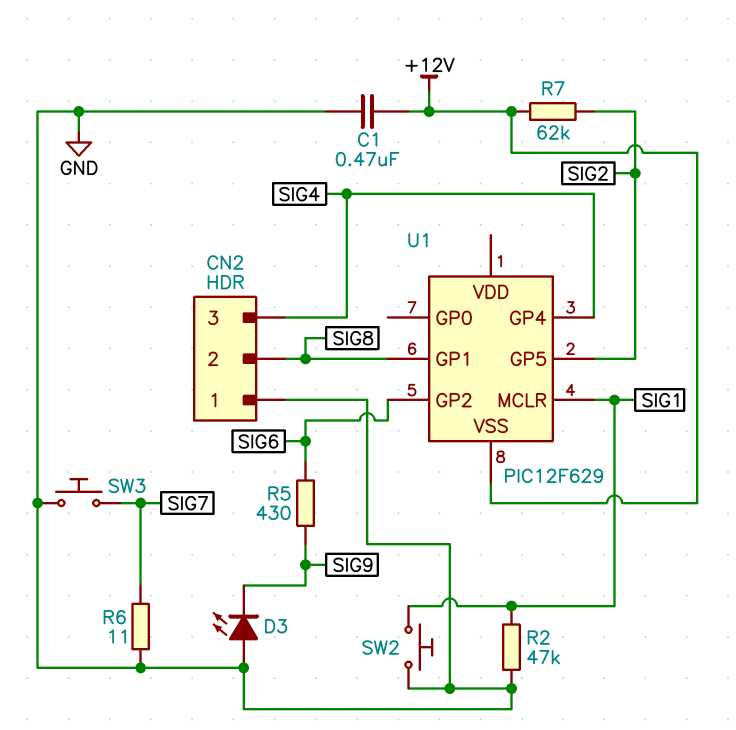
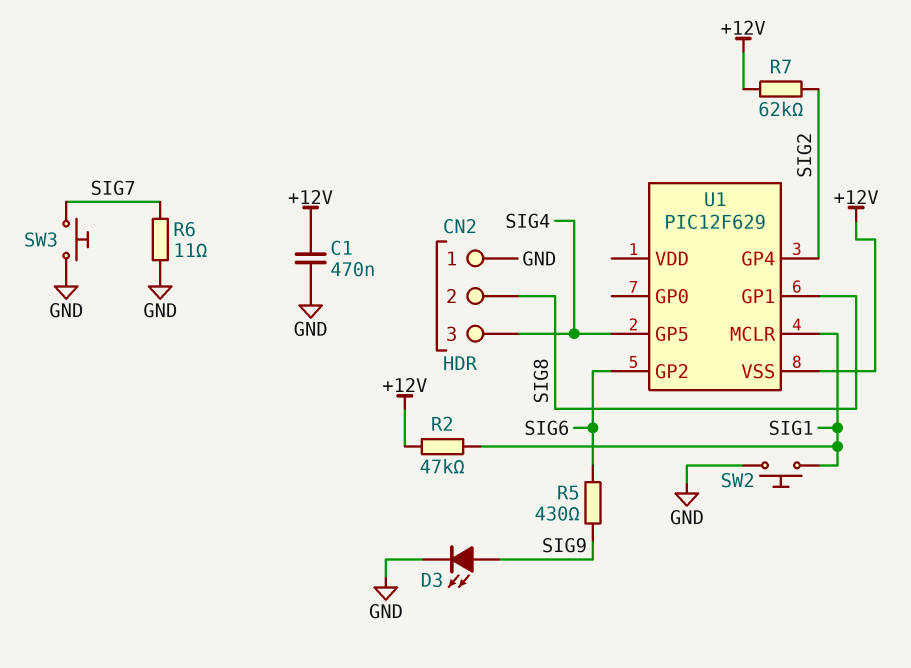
D3: LED (A GND, K SIG9) -> LED (A SIG9, K GND)
R2: 47k (GND, SIG1) -> 47k (+12V, SIG1)
U1 pin GP4: SIG4 -> SIG2
U1 pin GP5: SIG2 -> SIG4

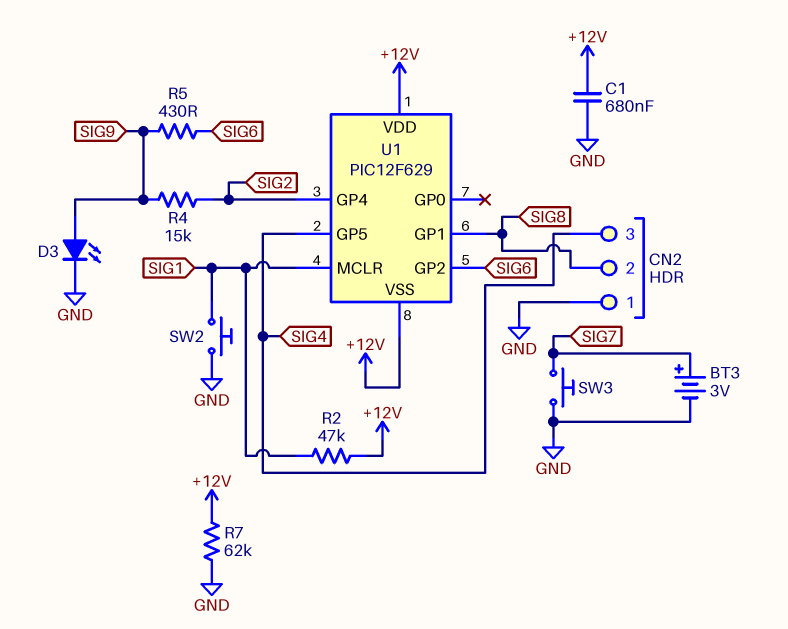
BT3: none -> 3V (plus SIG7, minus GND)
C1: 470nF (+12V, GND) -> 680nF (+12V, GND)
R4: none -> 15k (SIG2, SIG9)
R6: 11 (GND, SIG7) -> none
R7: 62k (+12V, SIG2) -> 62k (+12V, GND)
U1 pin VDD: none -> +12V

